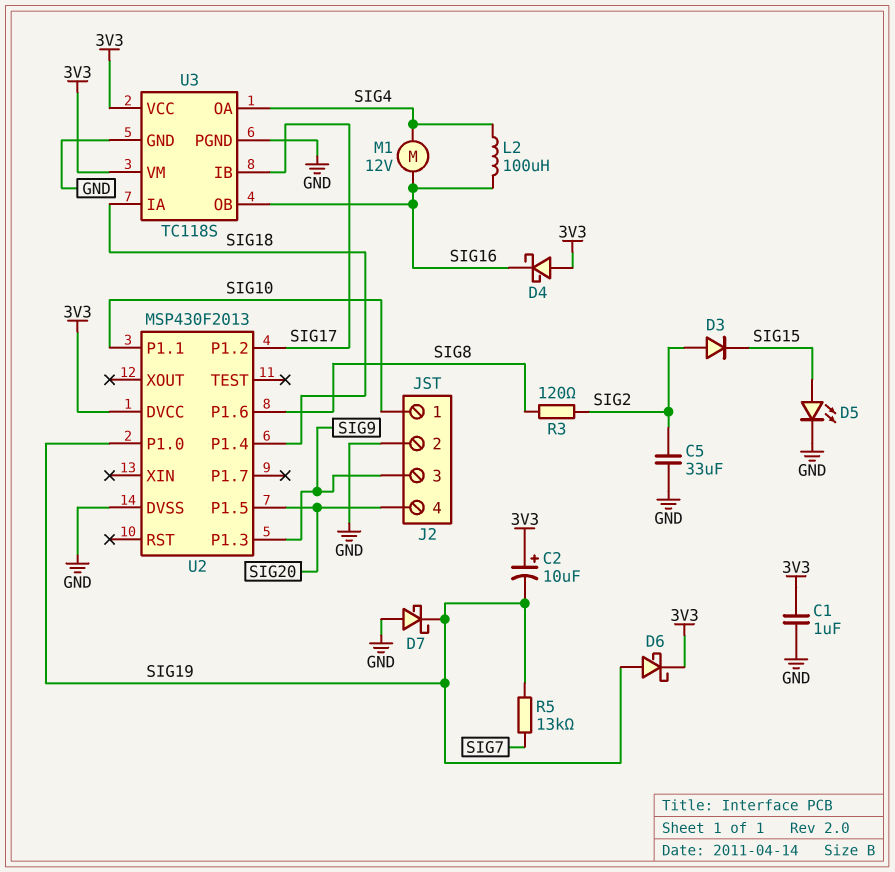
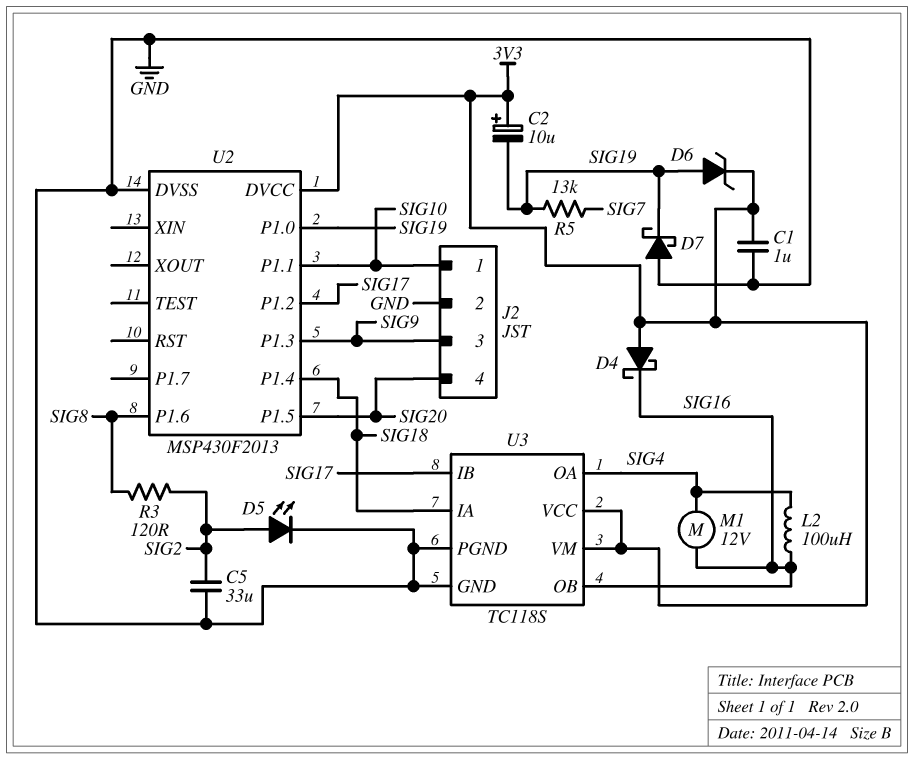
D3: diode (A SIG2, K SIG15) -> none
D5: LED (A SIG15, K GND) -> LED (A SIG2, K GND)
D6: schottky (A SIG19, K 3V3) -> zener (A SIG19, K 3V3)

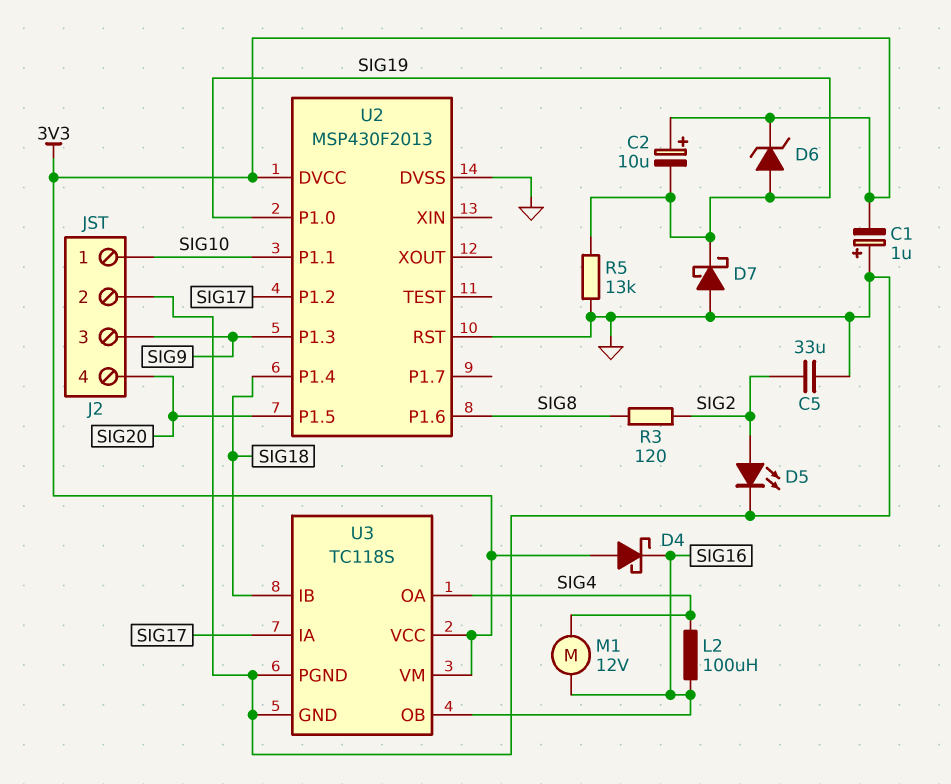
C1: 1uF (3V3, GND) -> 1uF (plus GND, minus 3V3)
R5: 13k (SIG7, SIG19) -> 13k (GND, SIG19)
U2 pin RST: none -> GND
U3 pin IA: SIG18 -> SIG17
U3 pin IB: SIG17 -> SIG18

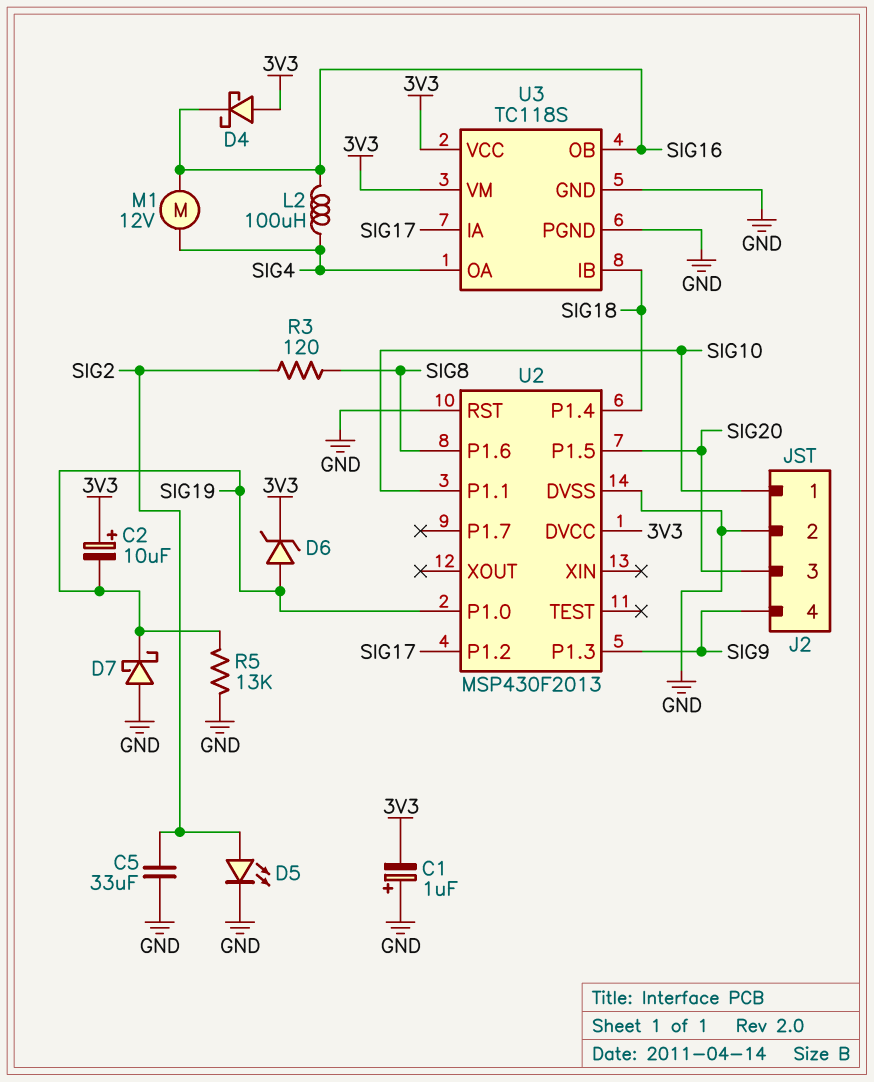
J2 pin 3: SIG9 -> SIG20
J2 pin 4: SIG20 -> SIG9

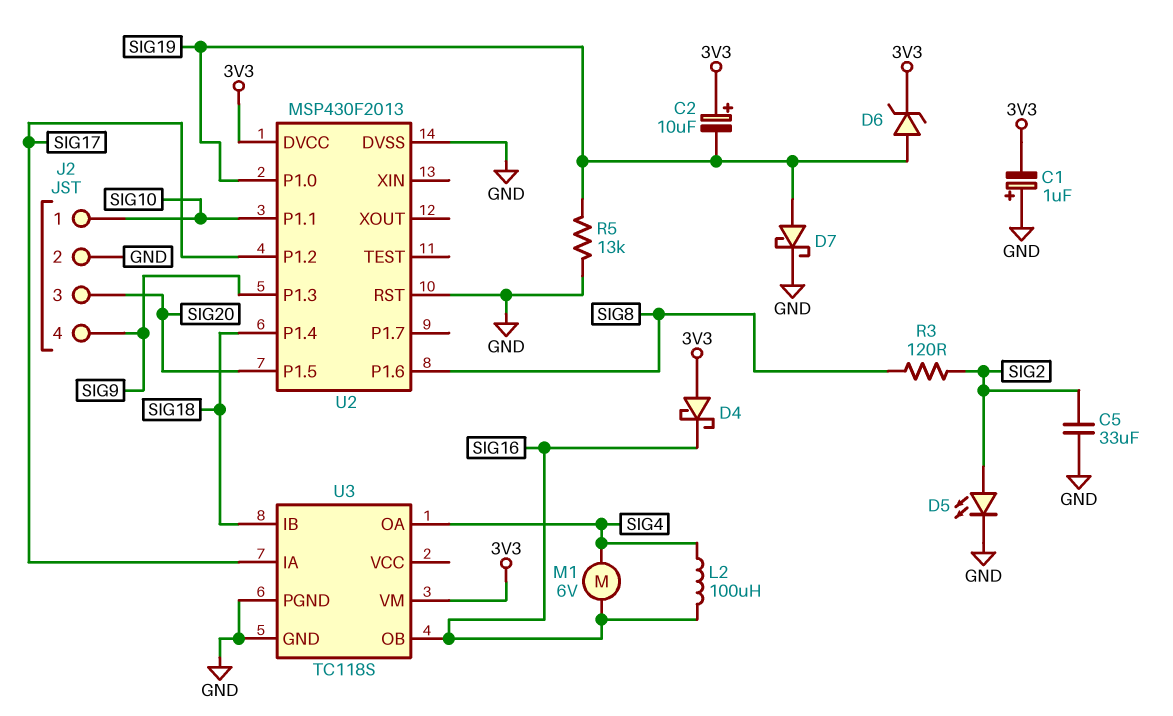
D7: schottky (A GND, K SIG19) -> schottky (A SIG19, K GND)
M1: motor 12V (SIG4, SIG16) -> motor 6V (SIG4, SIG16)
U3 pin VCC: 3V3 -> none

